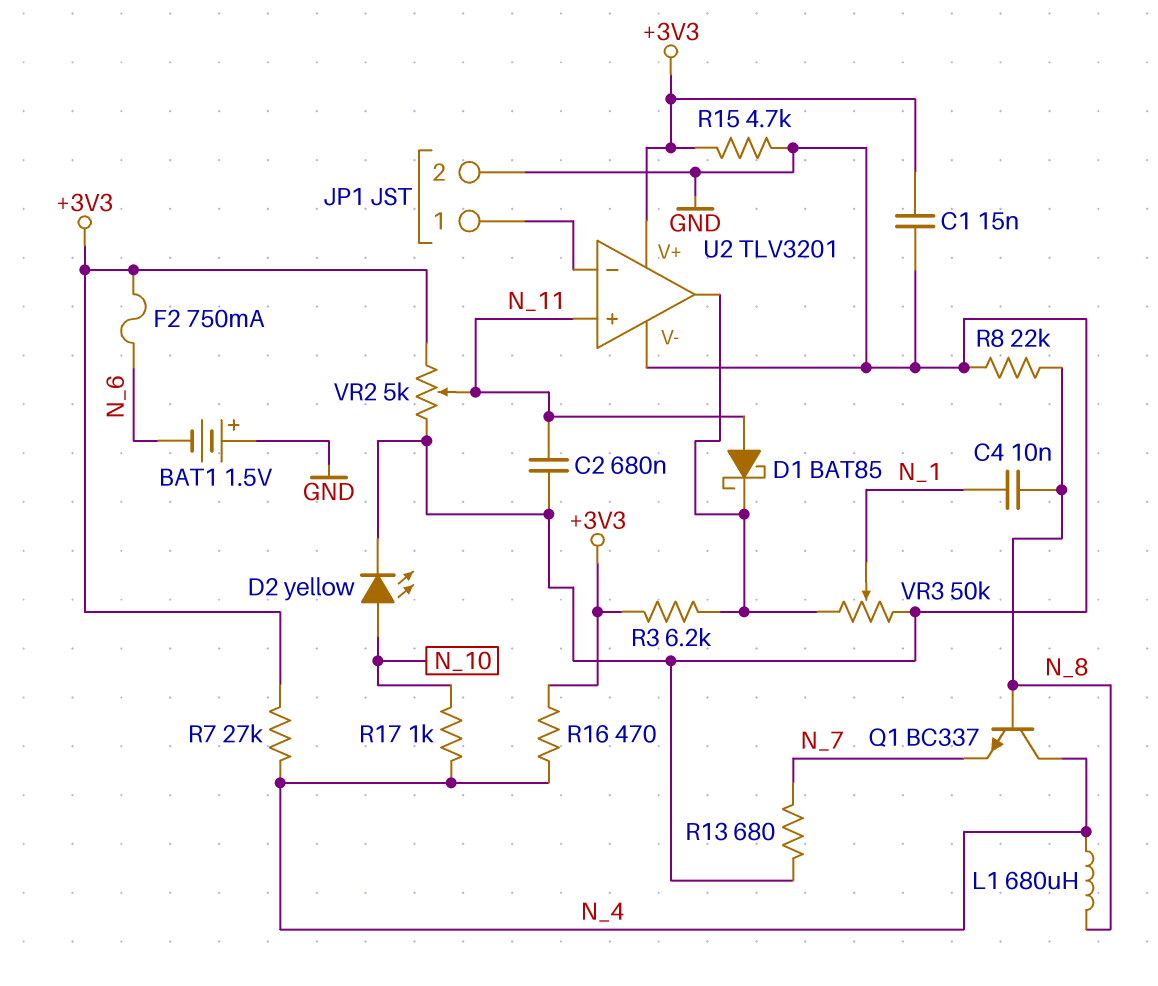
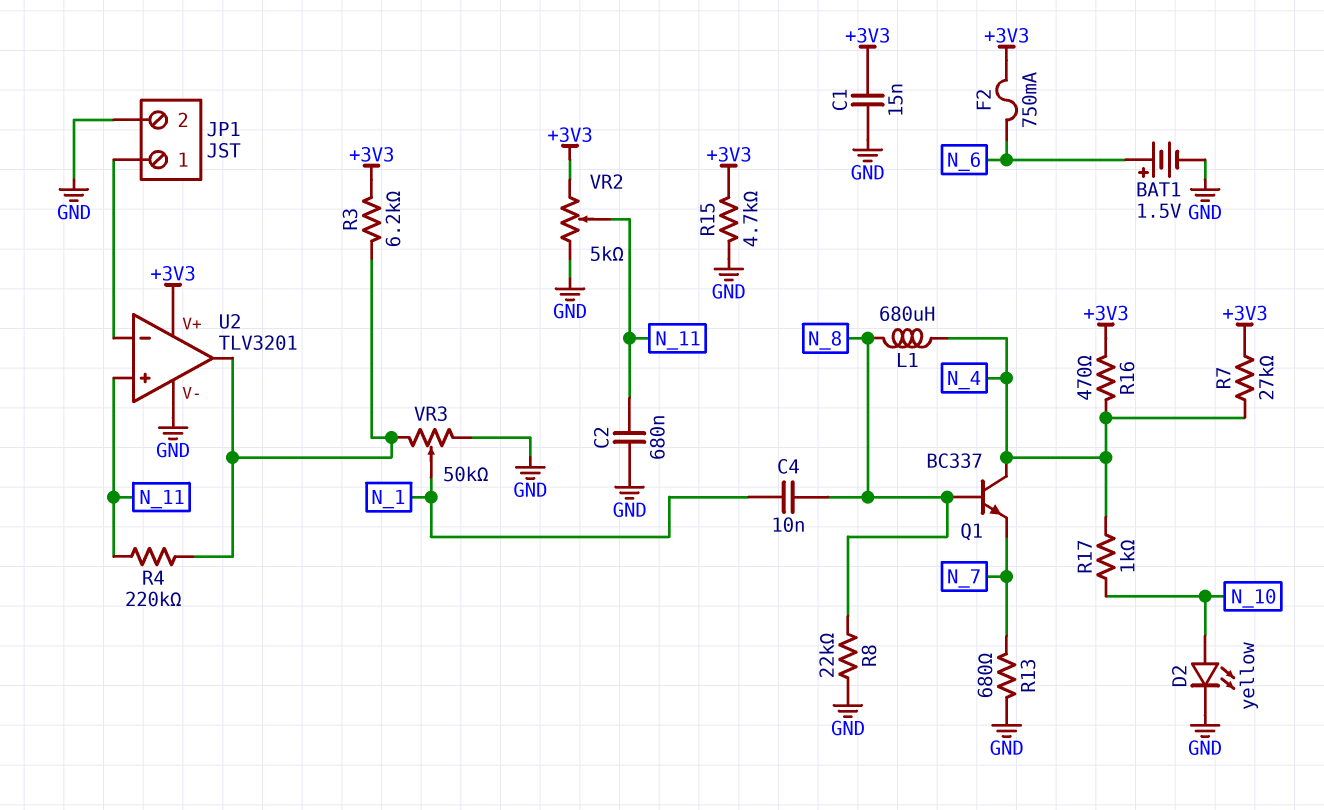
BAT1: 1.5V (plus GND, minus N_6) -> 1.5V (plus N_6, minus GND)
D1: schottky BAT85 (A N_11, K U2/out) -> none
R4: none -> 220k (N_11, U2/out)

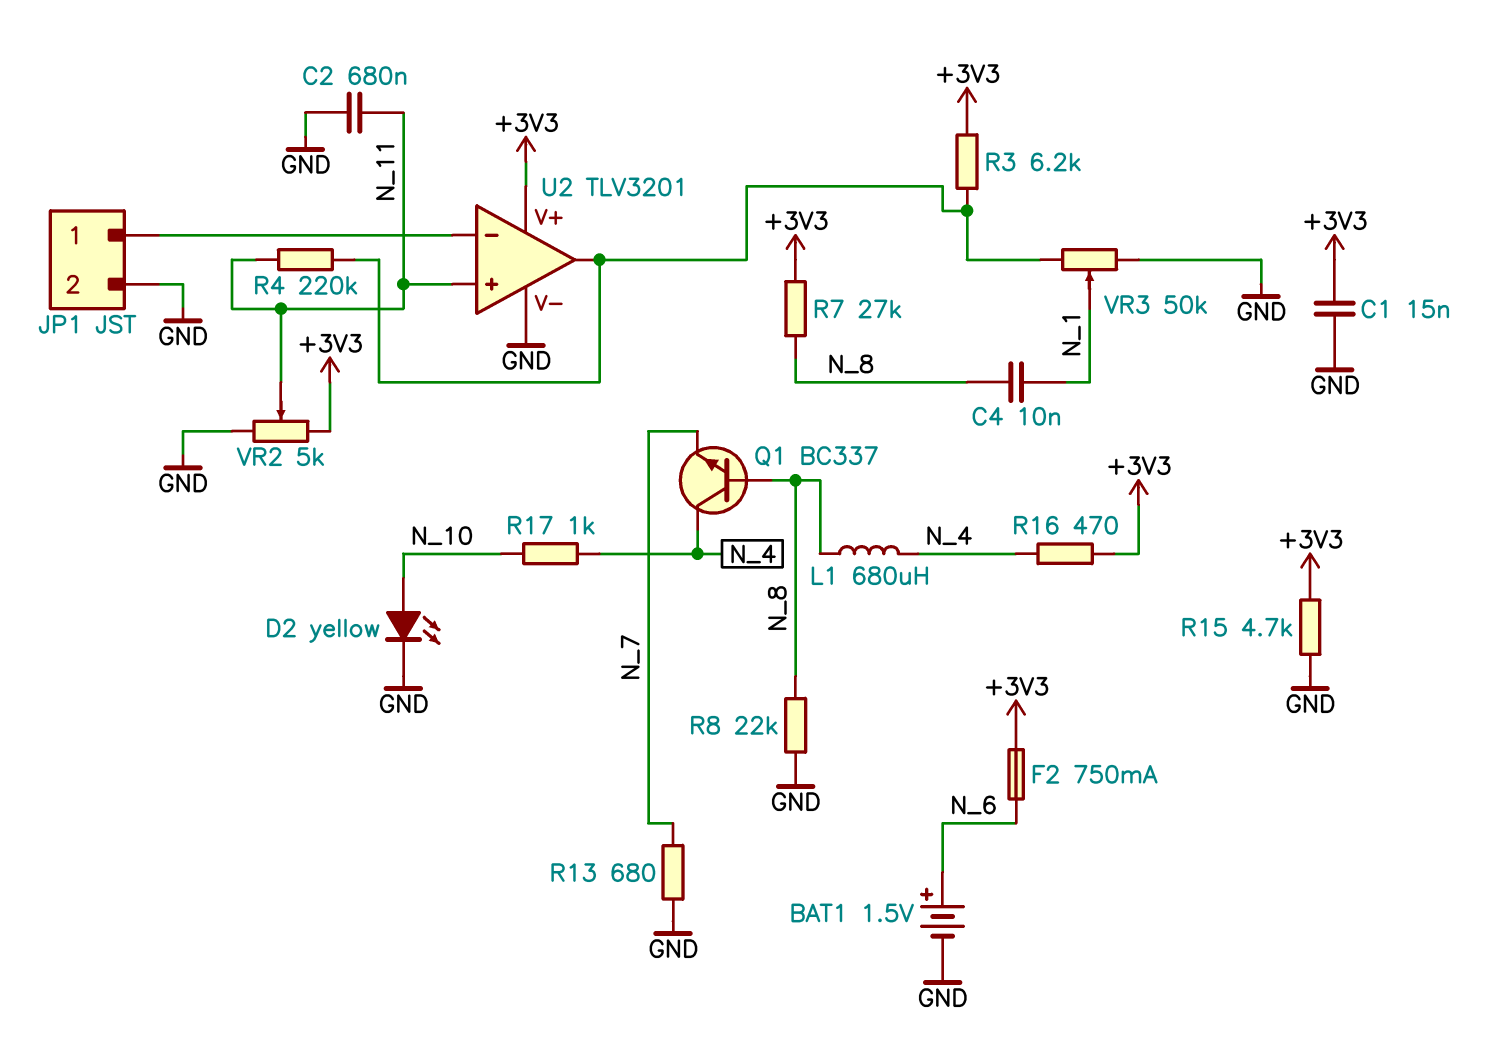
R7: 27k (+3V3, N_4) -> 27k (+3V3, N_8)

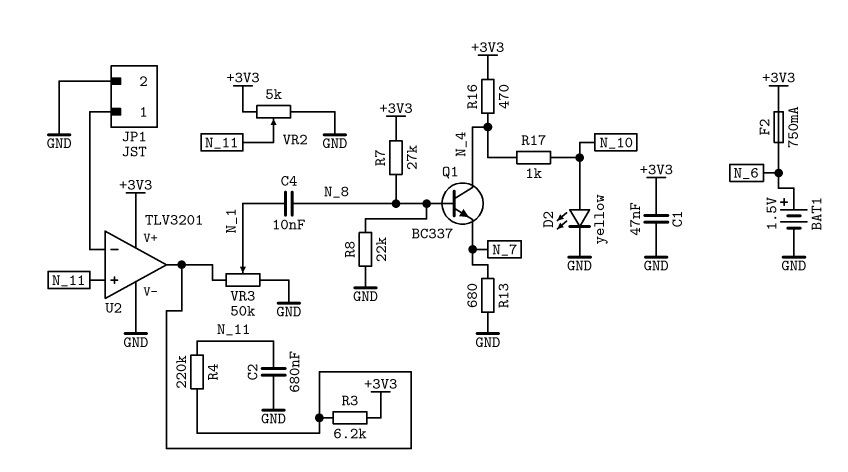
C1: 15nF (+3V3, GND) -> 47nF (+3V3, GND)
L1: 680uH (N_4, N_8) -> none
R15: 4.7k (+3V3, GND) -> none

